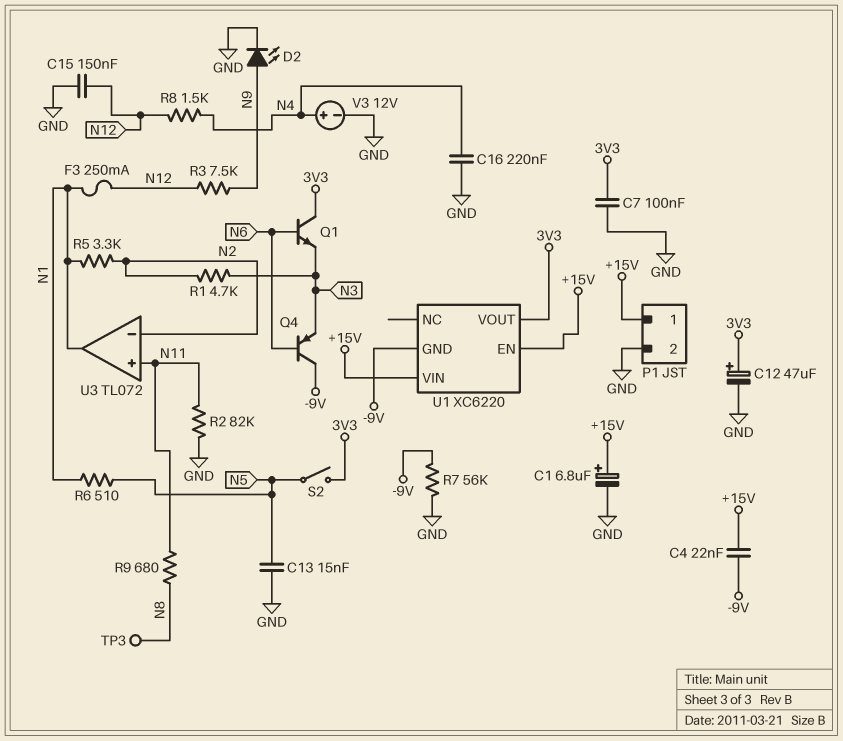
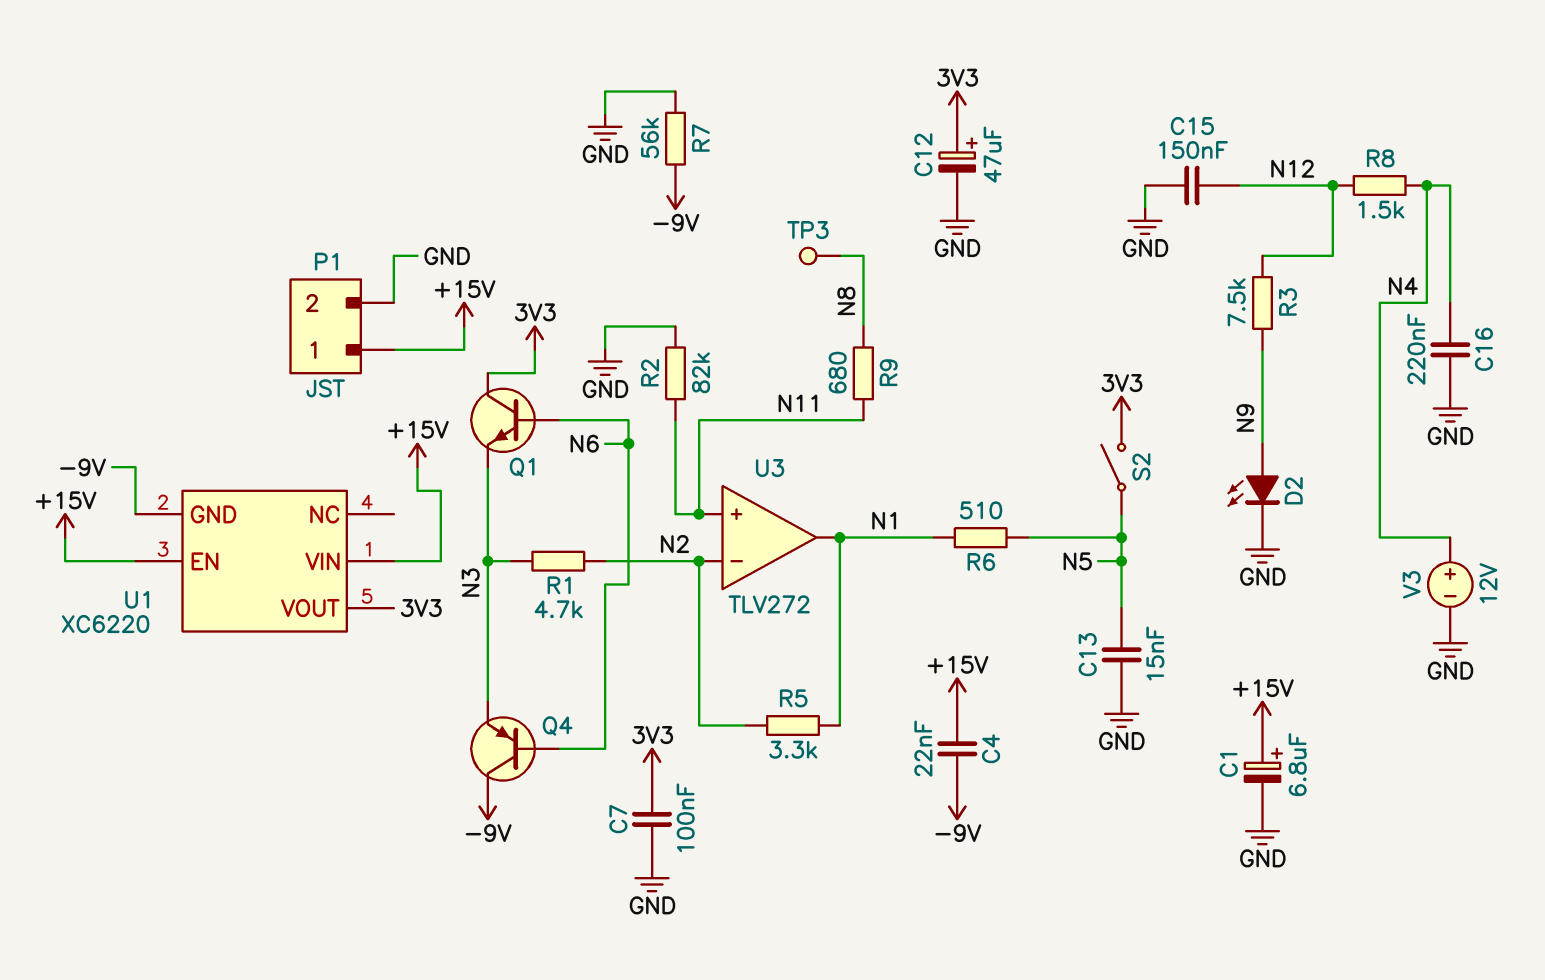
F3: 250mA (N1, N12) -> none
U3: TL072 -> TLV272

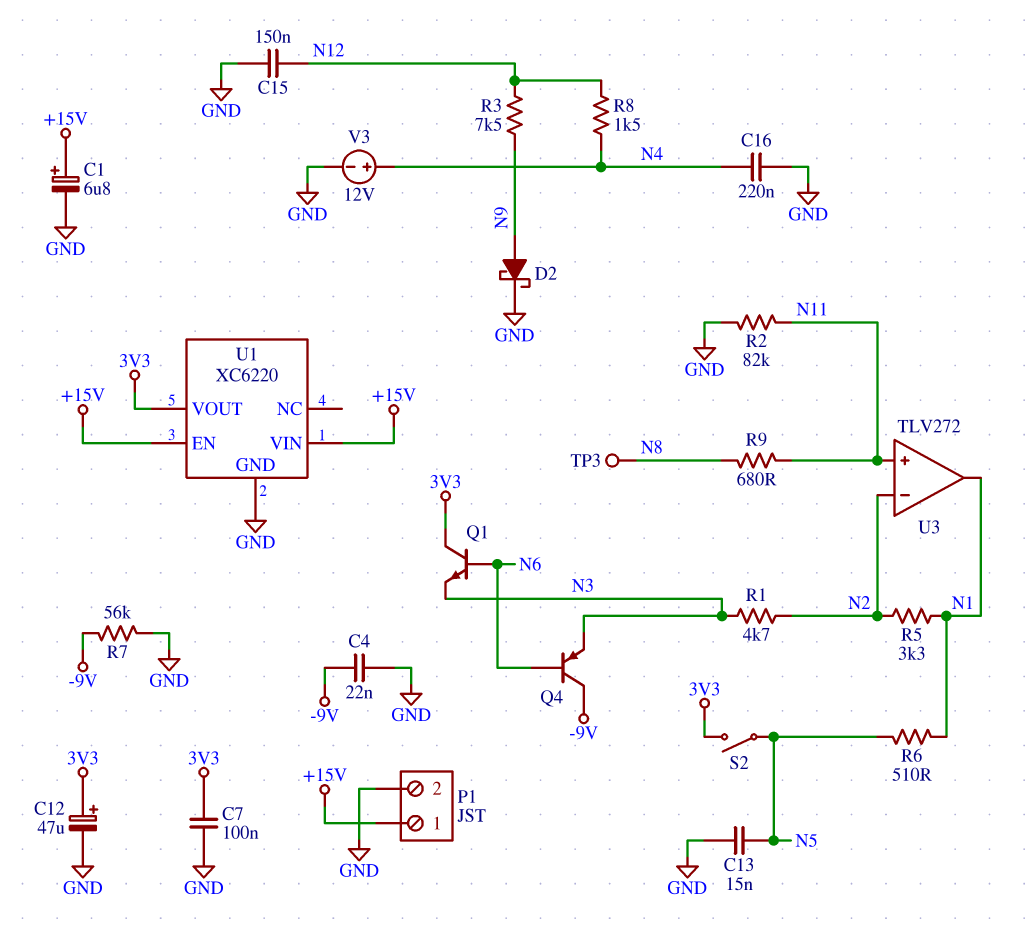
C4: 22nF (+15V, -9V) -> 22nF (-9V, GND)
D2: LED (A N9, K GND) -> schottky (A N9, K GND)
U1 pin GND: -9V -> GND

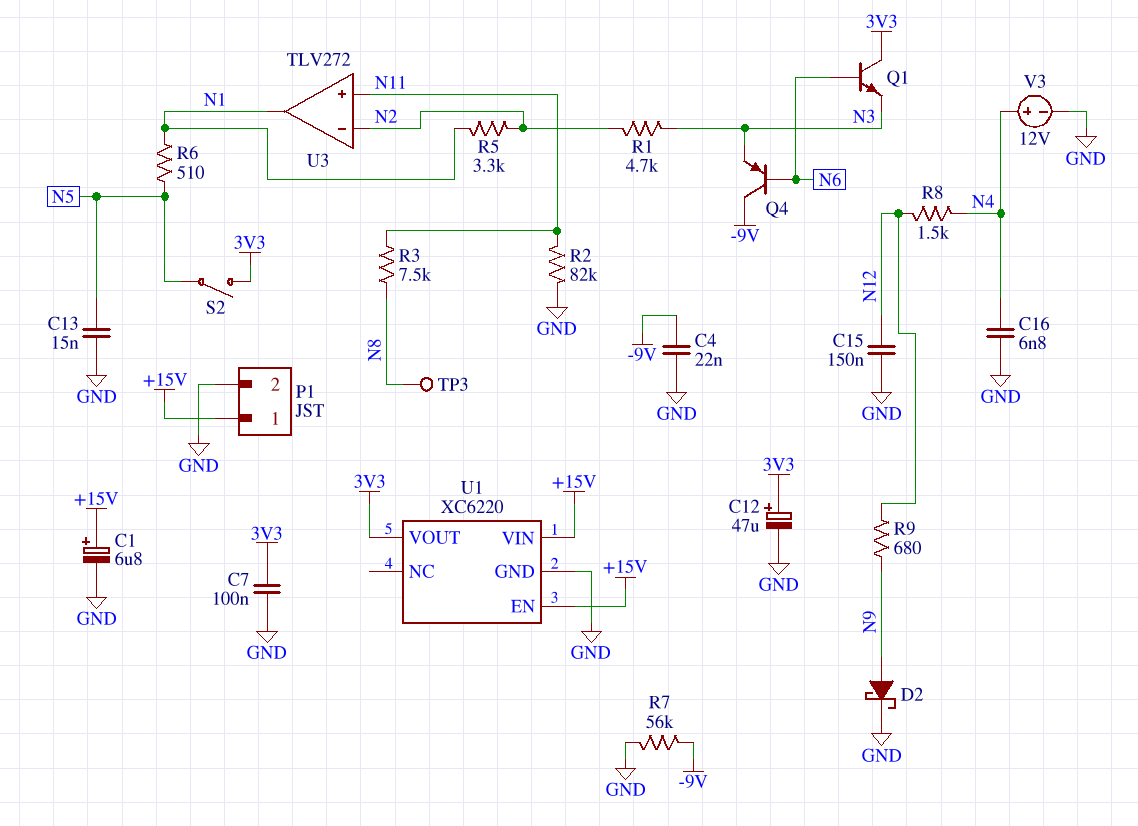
C16: 220nF (GND, N4) -> 6.8nF (GND, N4)
R3: 7.5k (N9, N12) -> 7.5k (N8, N11)
R9: 680 (N8, N11) -> 680 (N9, N12)

